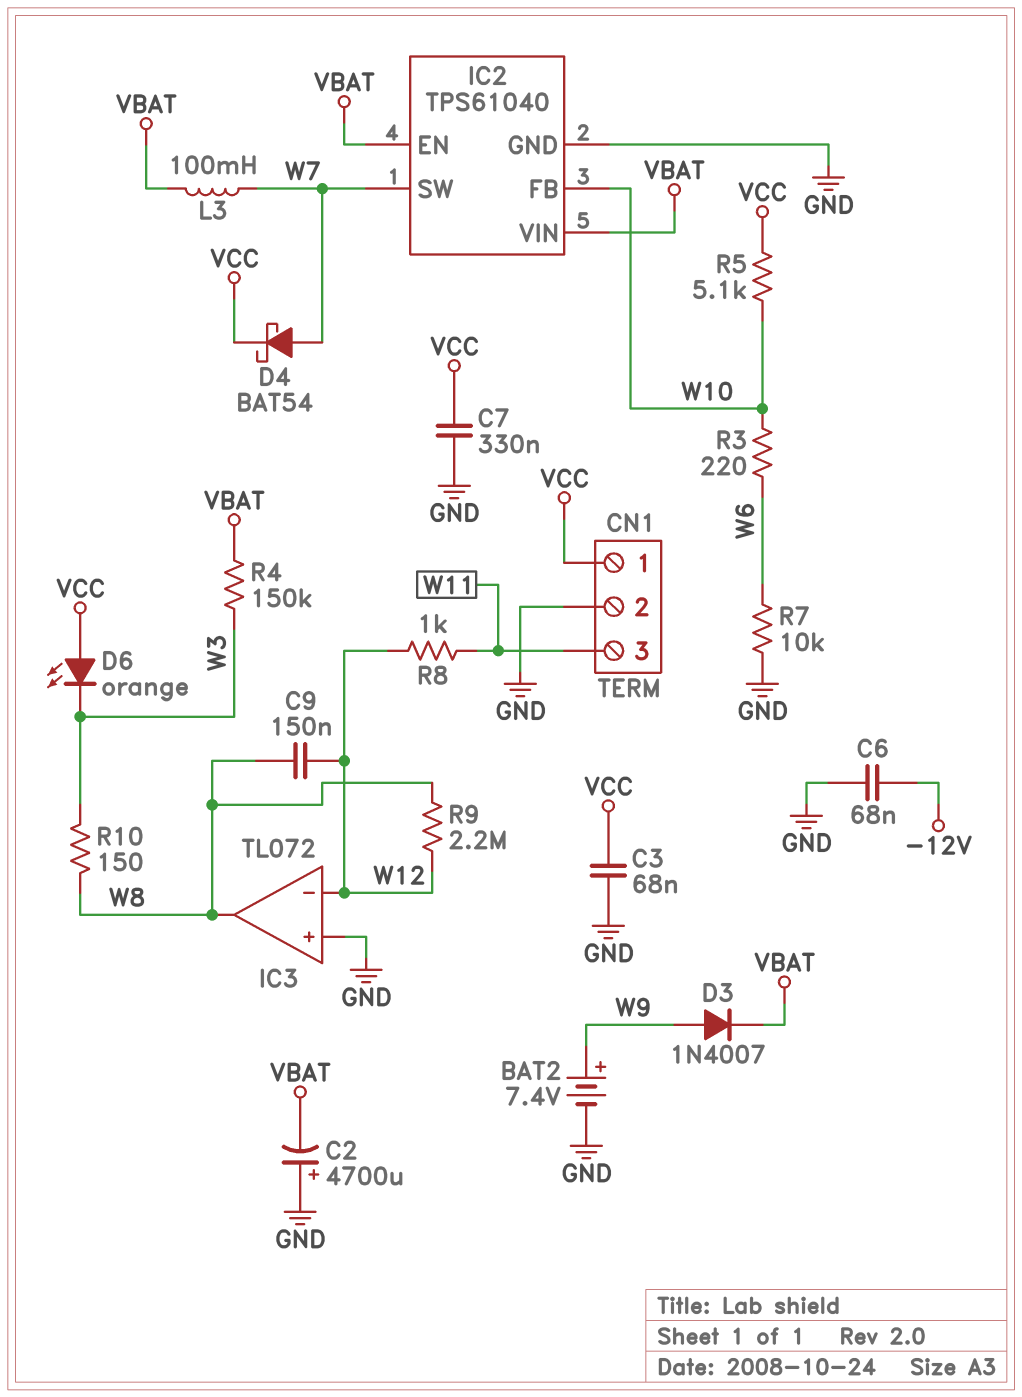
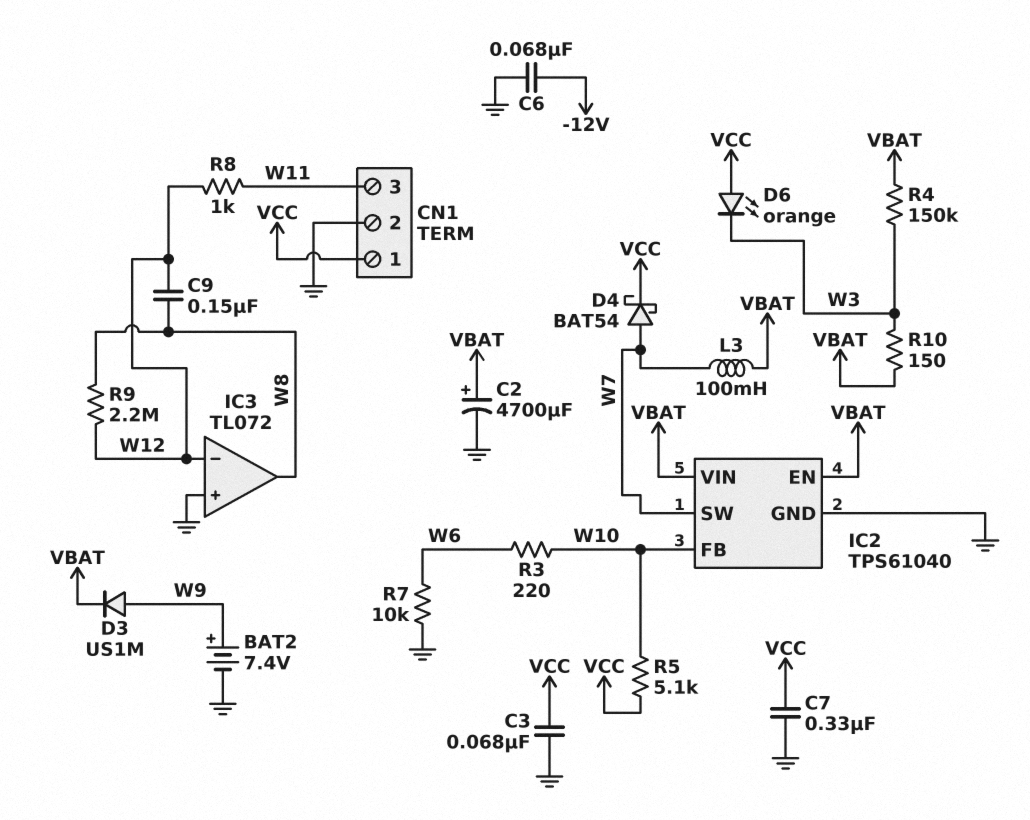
C2: 4700uF (plus GND, minus VBAT) -> 4700uF (plus VBAT, minus GND)
D3: diode 1N4007 (A W9, K VBAT) -> diode US1M (A W9, K VBAT)
R10: 150 (W3, W8) -> 150 (VBAT, W3)

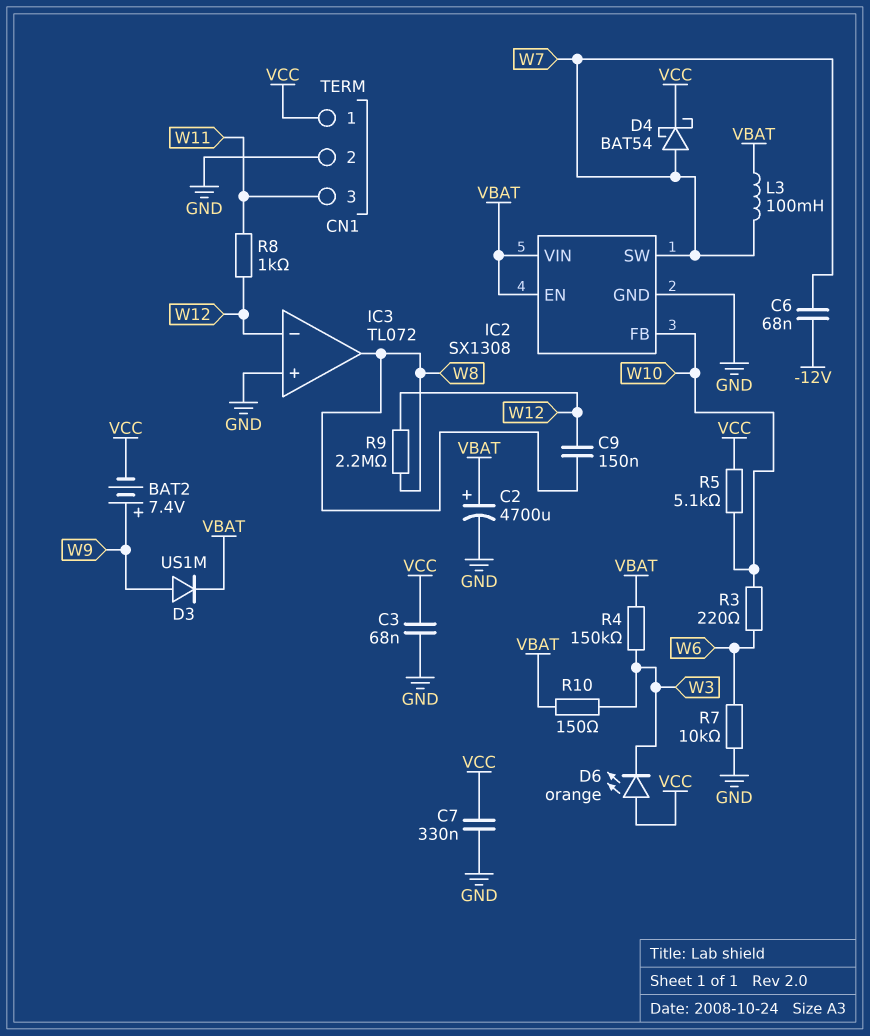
BAT2: 7.4V (plus W9, minus GND) -> 7.4V (plus W9, minus VCC)
C6: 68nF (-12V, GND) -> 68nF (-12V, W7)
IC2: TPS61040 -> SX1308

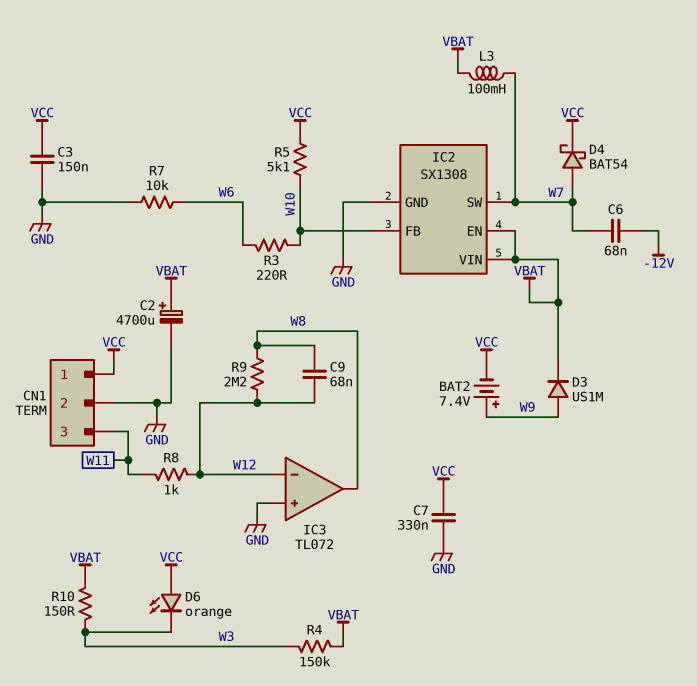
C3: 68nF (GND, VCC) -> 150nF (GND, VCC)
C9: 150nF (W8, W12) -> 68nF (W8, W12)

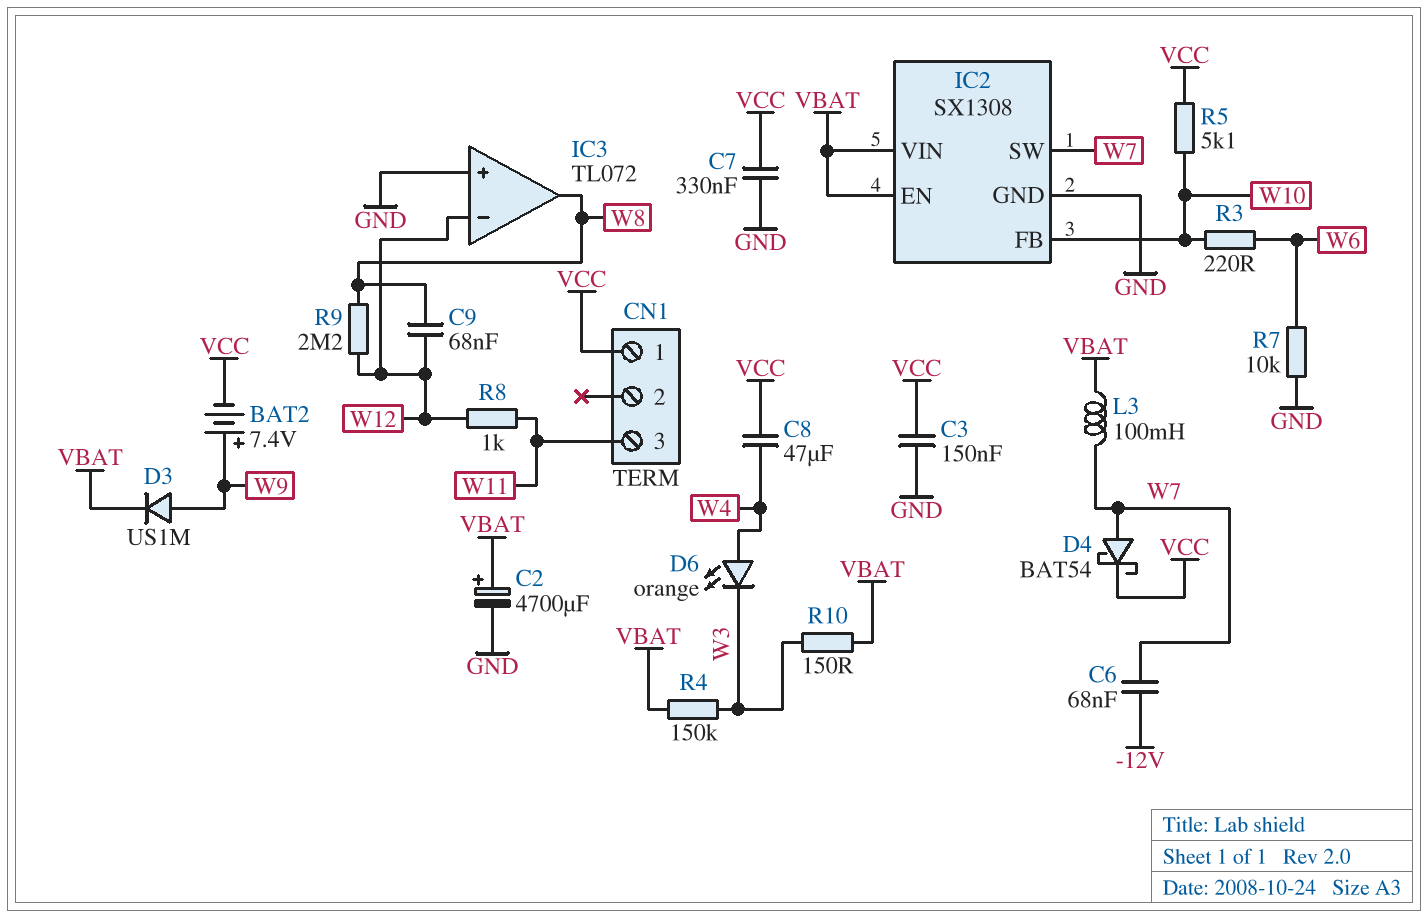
C8: none -> 47uF (VCC, W4)
CN1 pin 2: GND -> none
D6: LED orange (A VCC, K W3) -> LED orange (A W4, K W3)

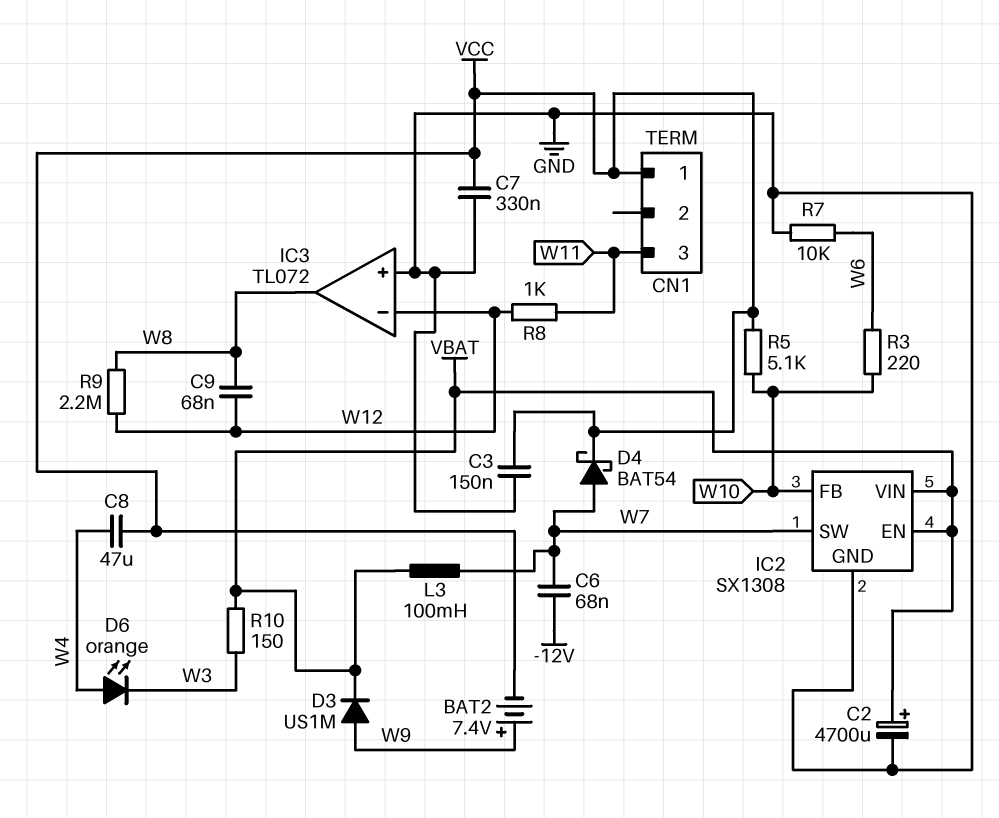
R4: 150k (VBAT, W3) -> none

